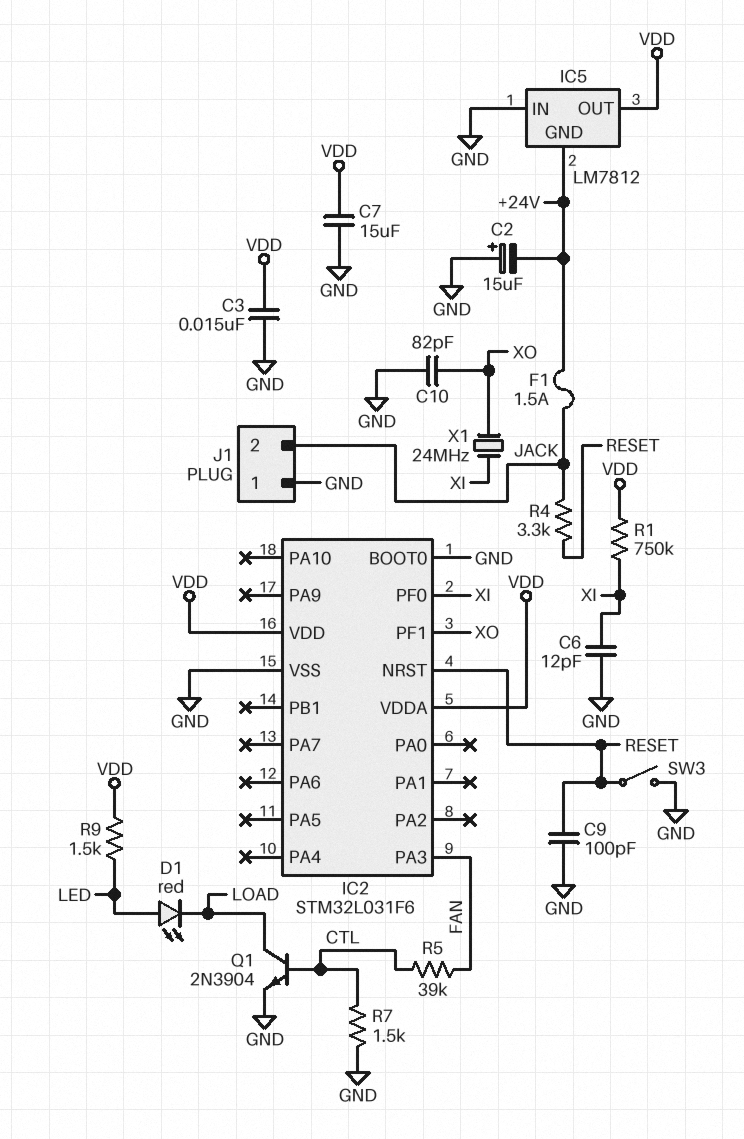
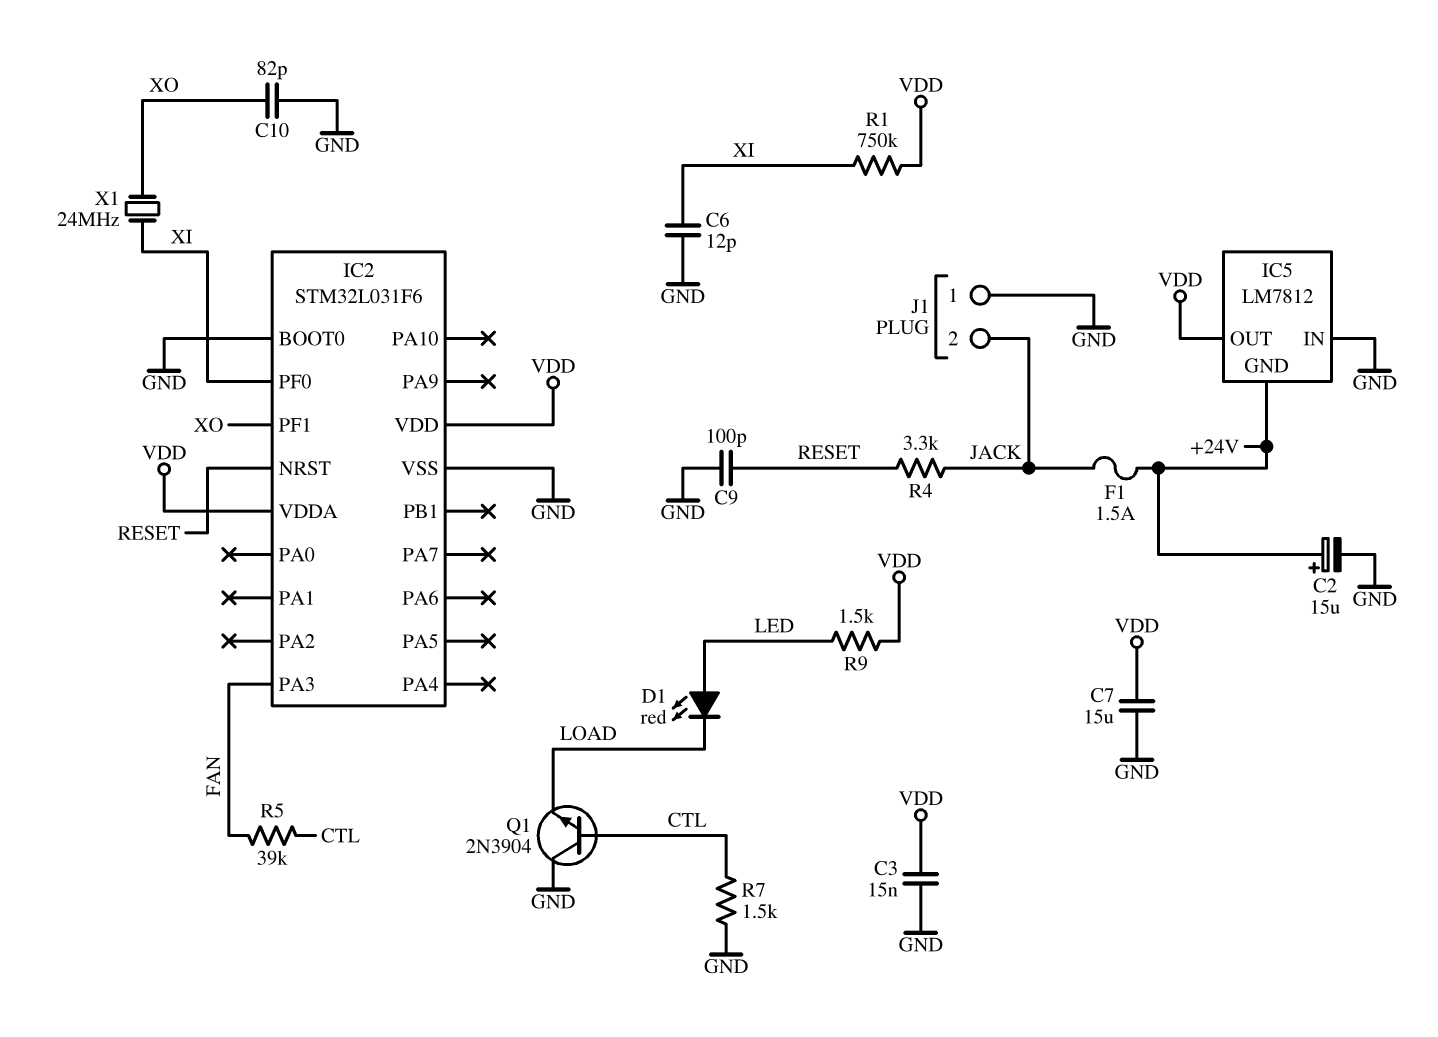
C2: 15uF (plus GND, minus +24V) -> 15uF (plus +24V, minus GND)
Q1: NPN 2N3904 (B CTL, C LOAD, E GND) -> NPN 2N3904 (B CTL, C GND, E LOAD)
SW3: switch (GND, RESET) -> none

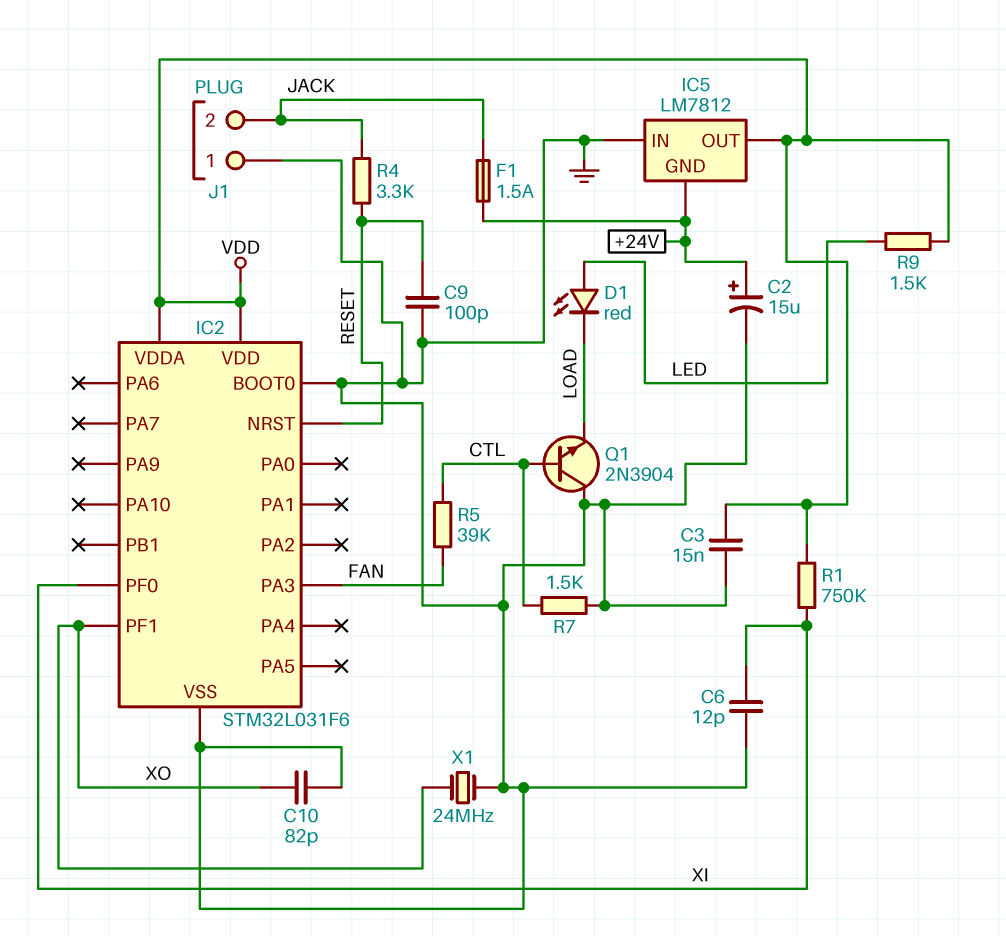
C7: 15uF (GND, VDD) -> none
X1: 24MHz (XI, XO) -> 24MHz (GND, XO)

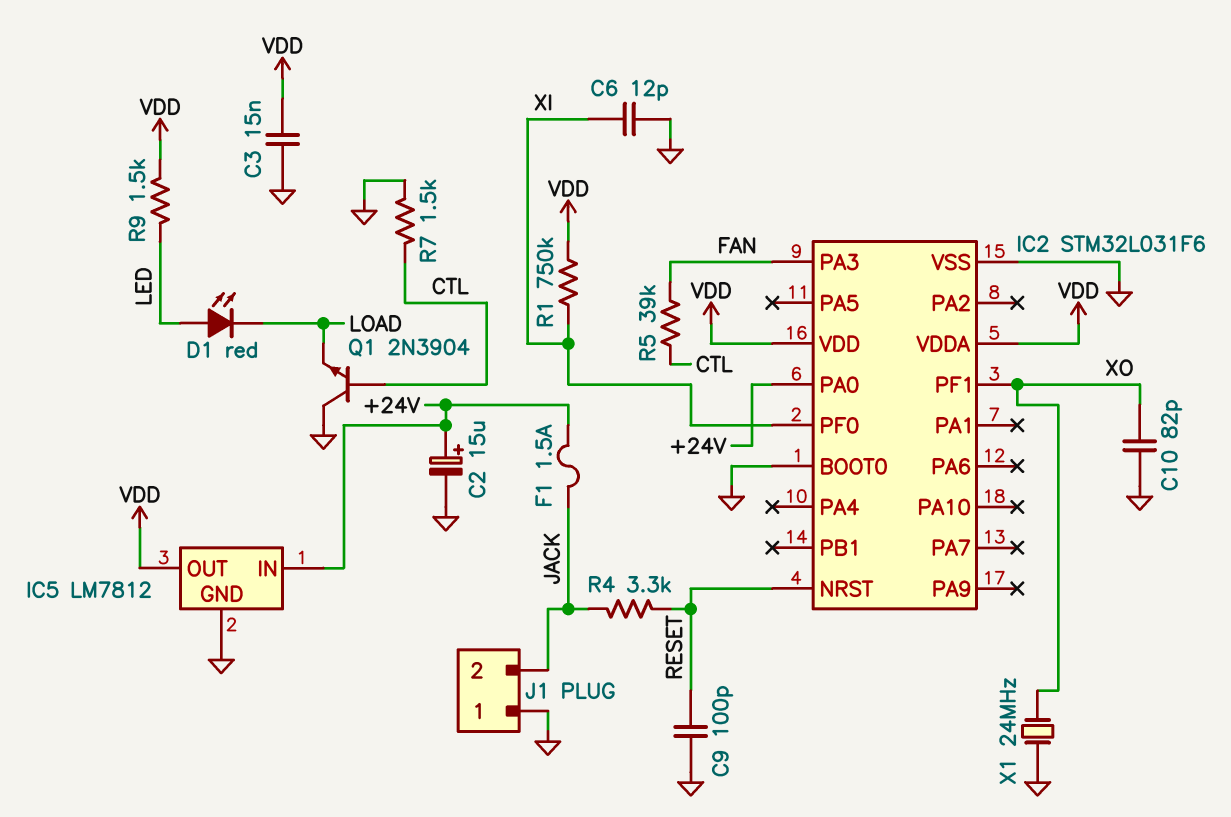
IC2 pin PA0: none -> +24V
IC5 pin GND: +24V -> GND
IC5 pin IN: GND -> +24V

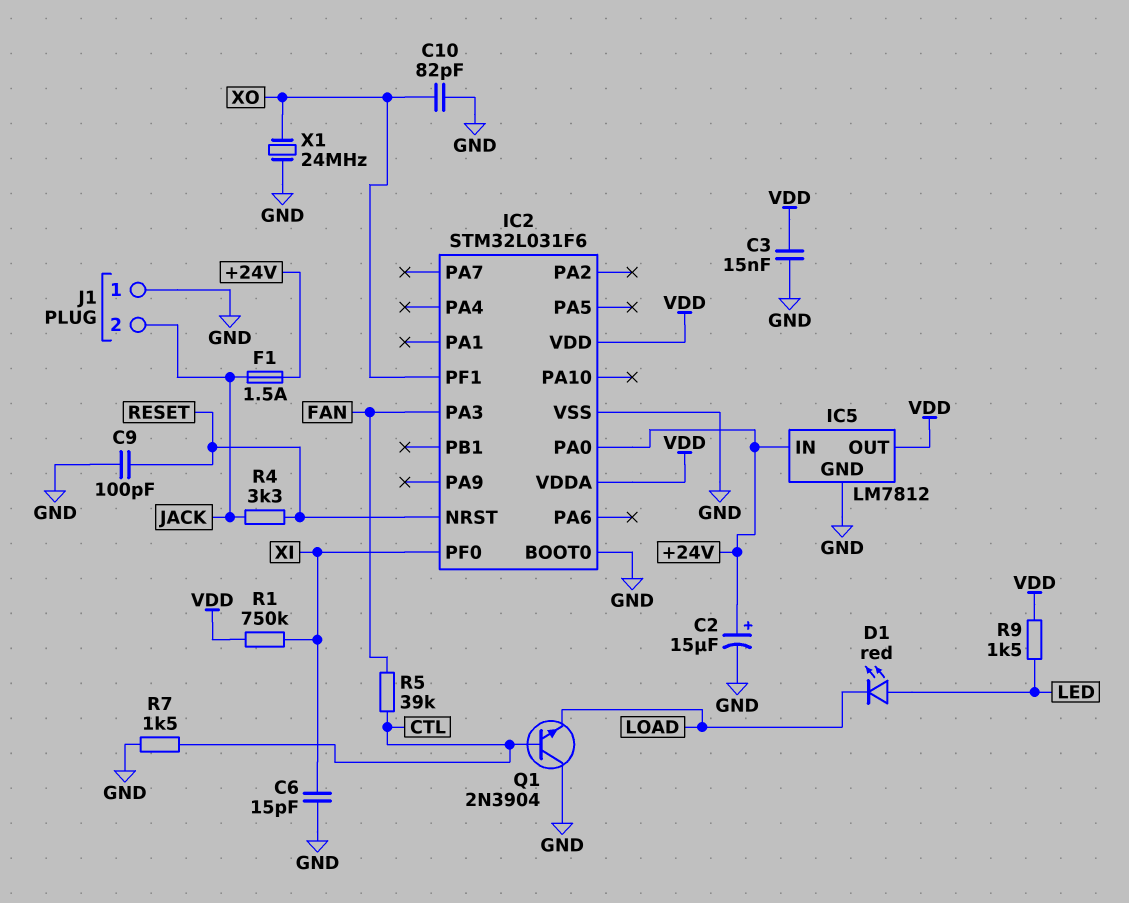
C6: 12pF (GND, XI) -> 15pF (GND, XI)

